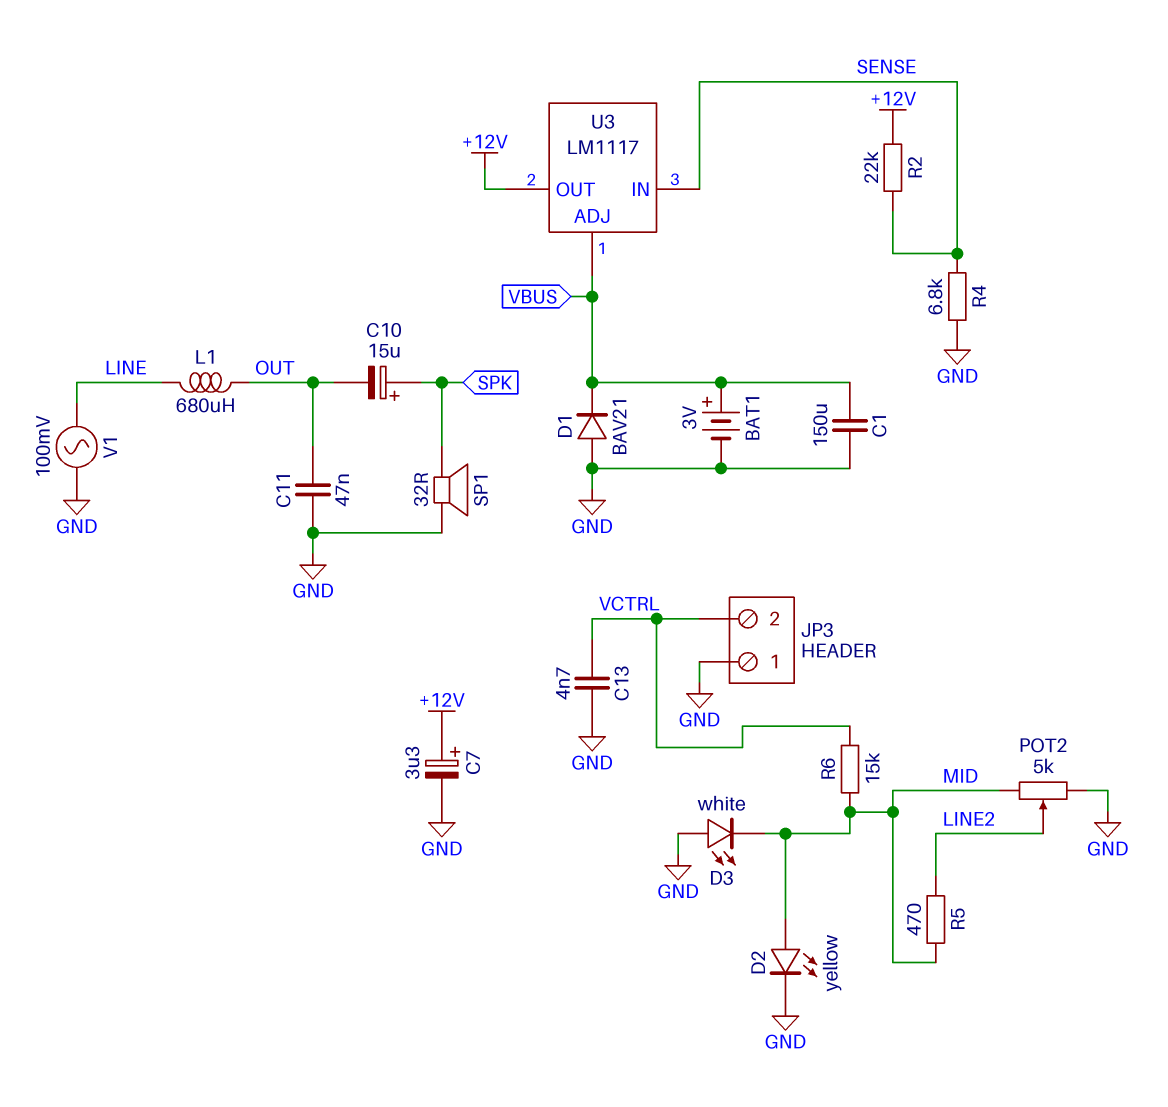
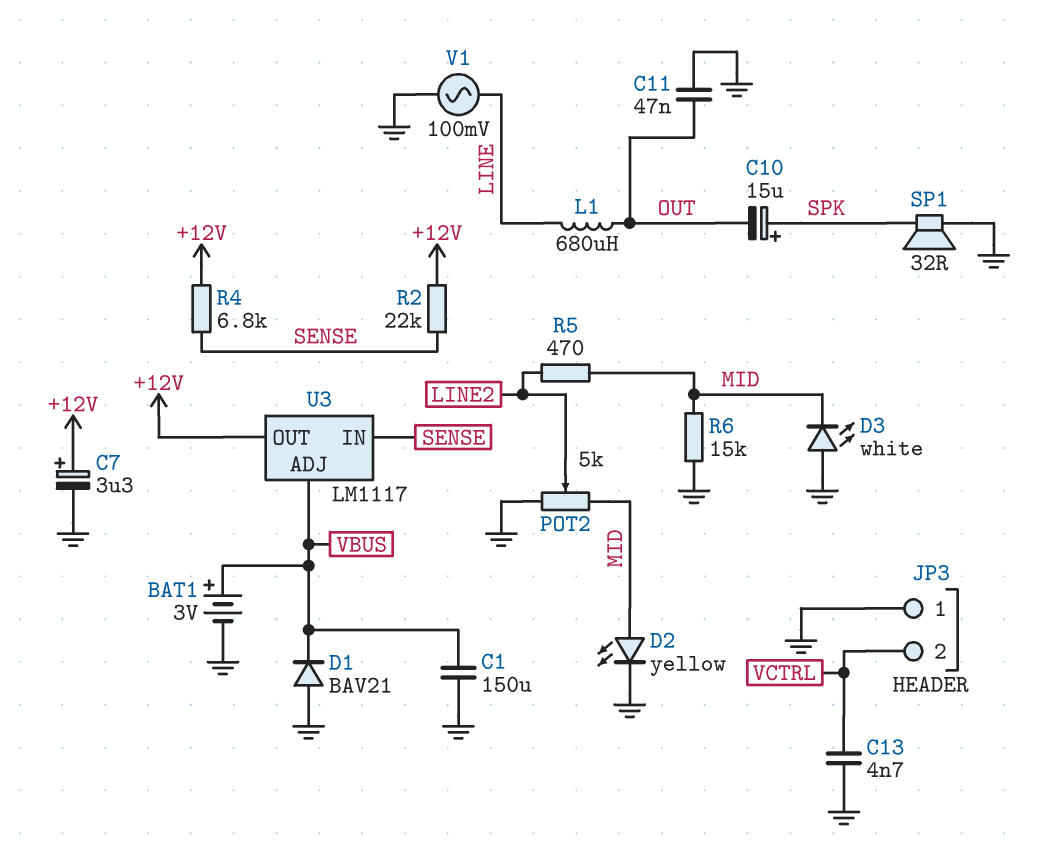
R4: 6.8k (GND, SENSE) -> 6.8k (+12V, SENSE)
R6: 15k (MID, VCTRL) -> 15k (GND, MID)

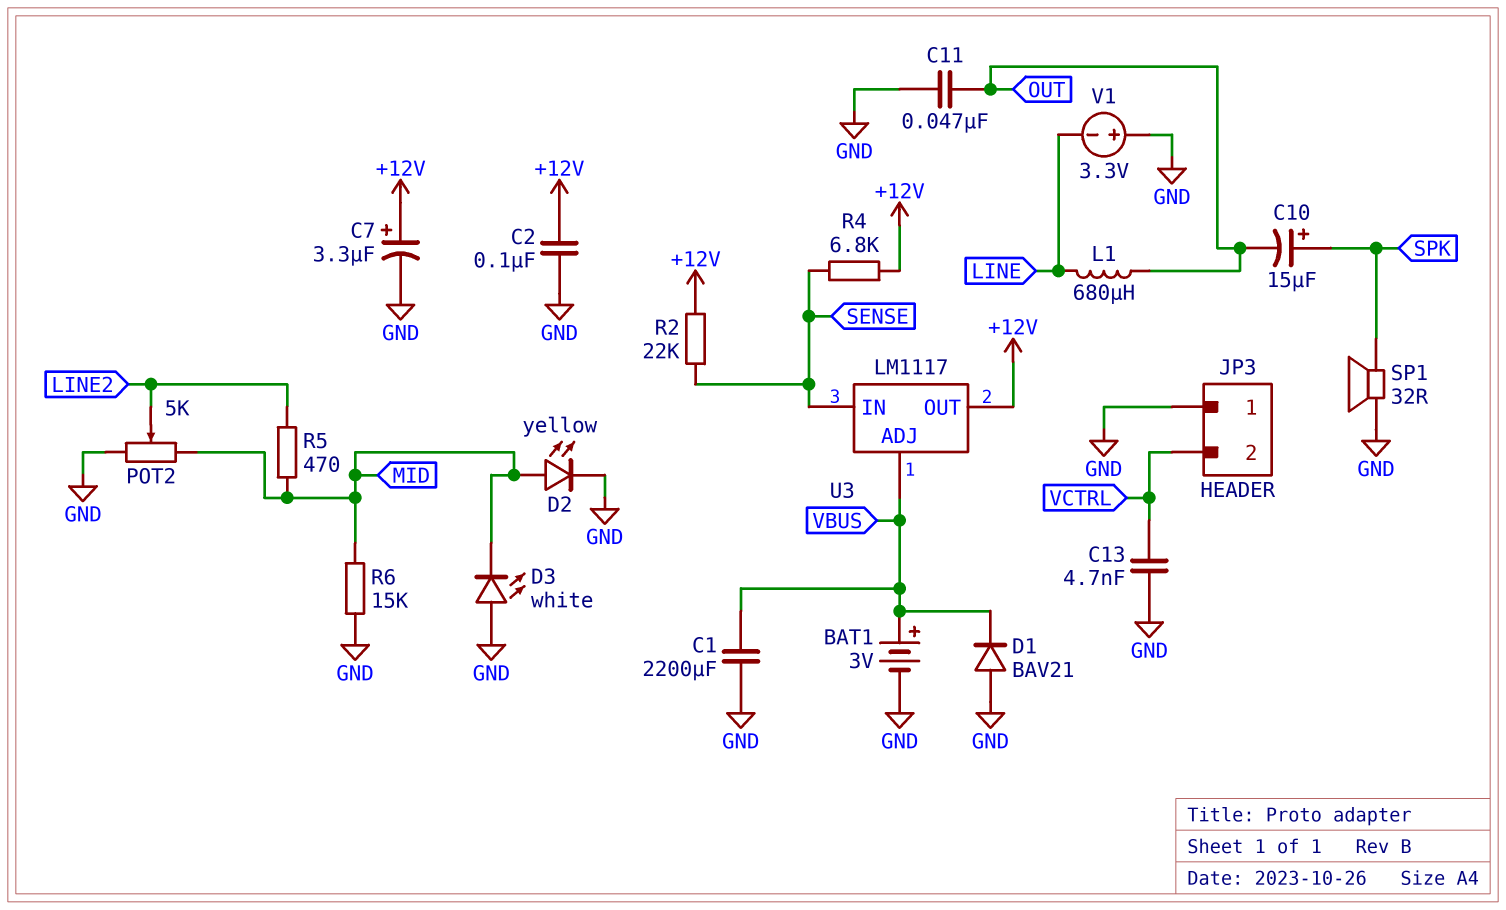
C1: 150uF (GND, VBUS) -> 2200uF (GND, VBUS)
C2: none -> 100nF (+12V, GND)
V1: AC 100mV (GND, LINE) -> 3.3V (plus GND, minus LINE)

